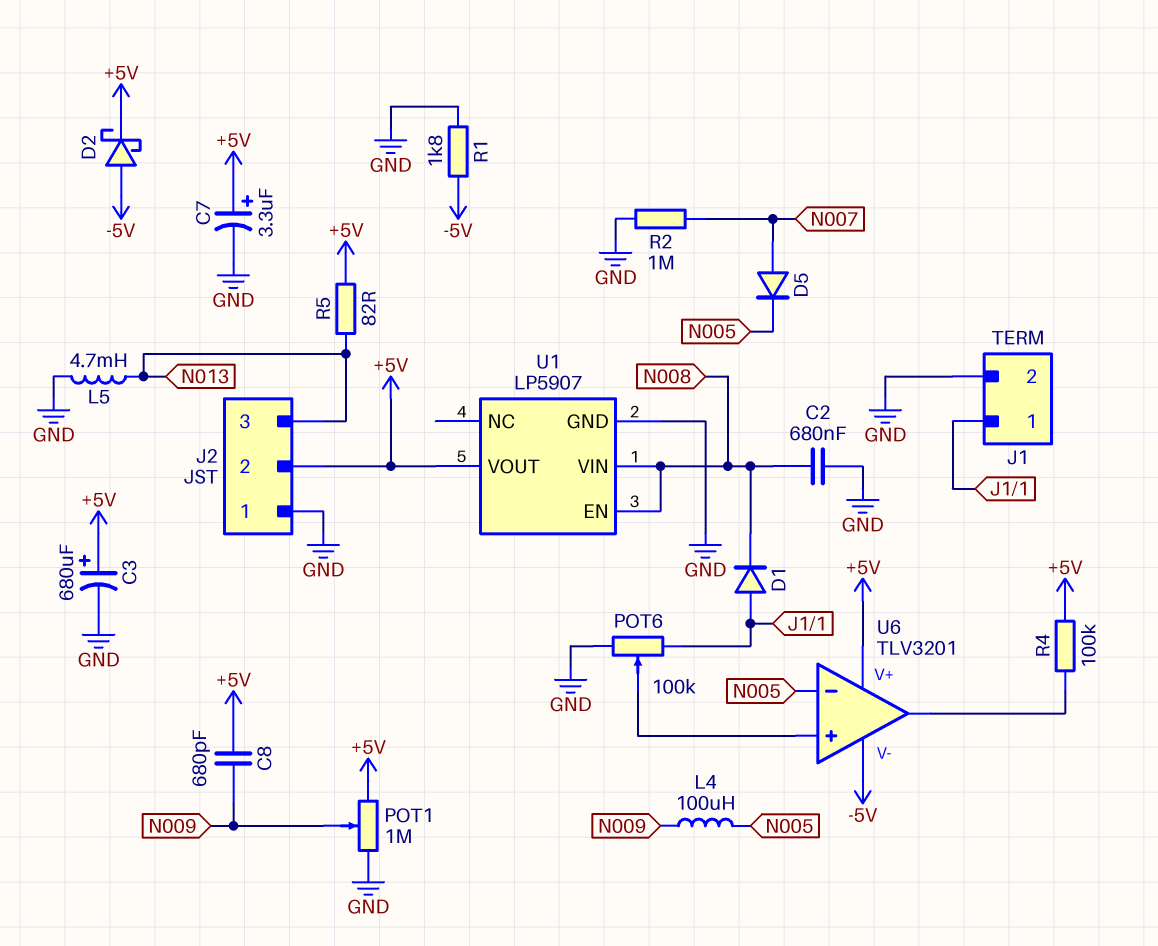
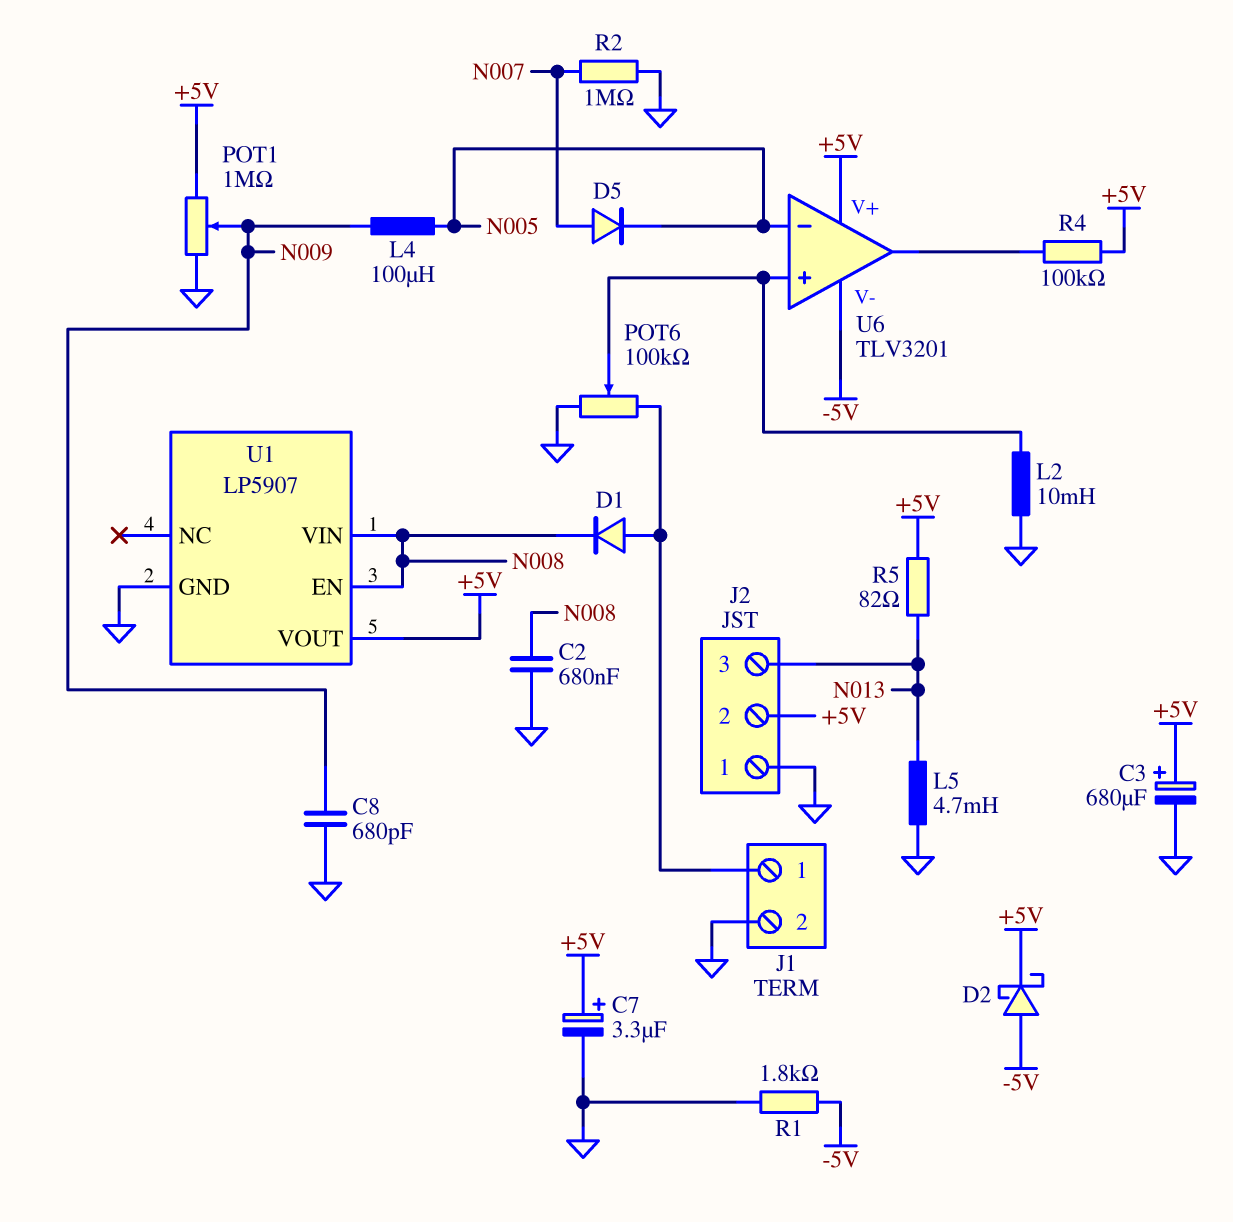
C8: 680pF (+5V, N009) -> 680pF (GND, N009)
L2: none -> 10mH (GND, U6/in+)

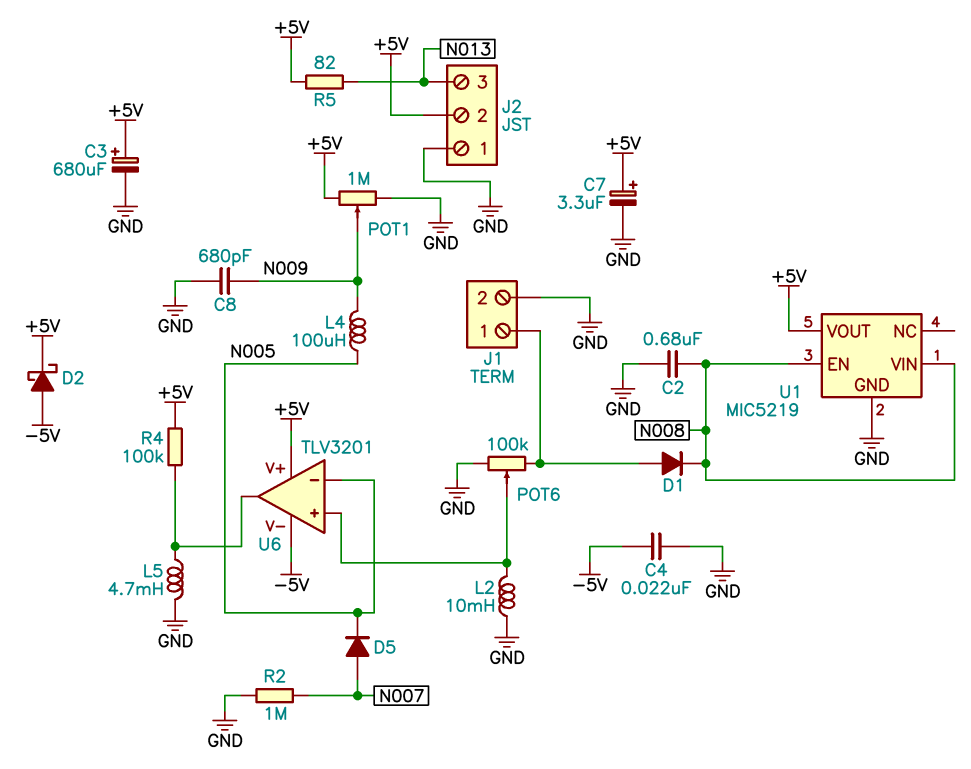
C4: none -> 22nF (-5V, GND)
L5: 4.7mH (GND, N013) -> 4.7mH (GND, U6/out)
R1: 1.8k (-5V, GND) -> none
U1: LP5907 -> MIC5219

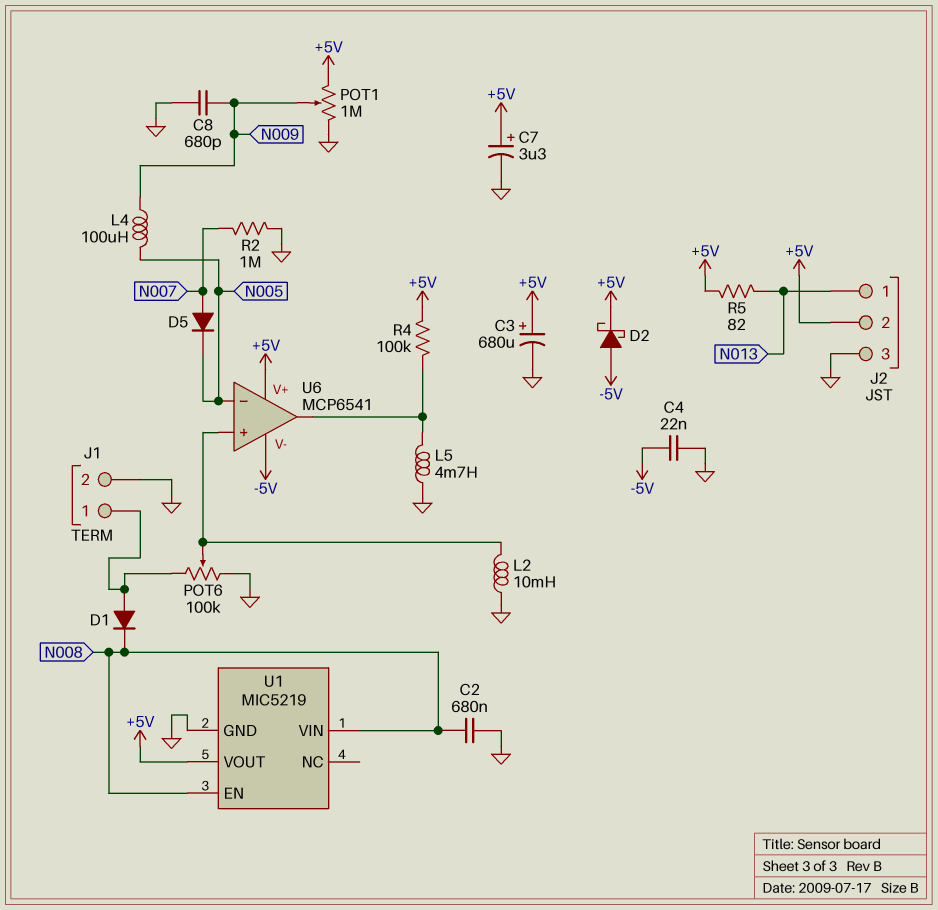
J2 pin 1: GND -> N013
J2 pin 3: N013 -> GND
U6: TLV3201 -> MCP6541

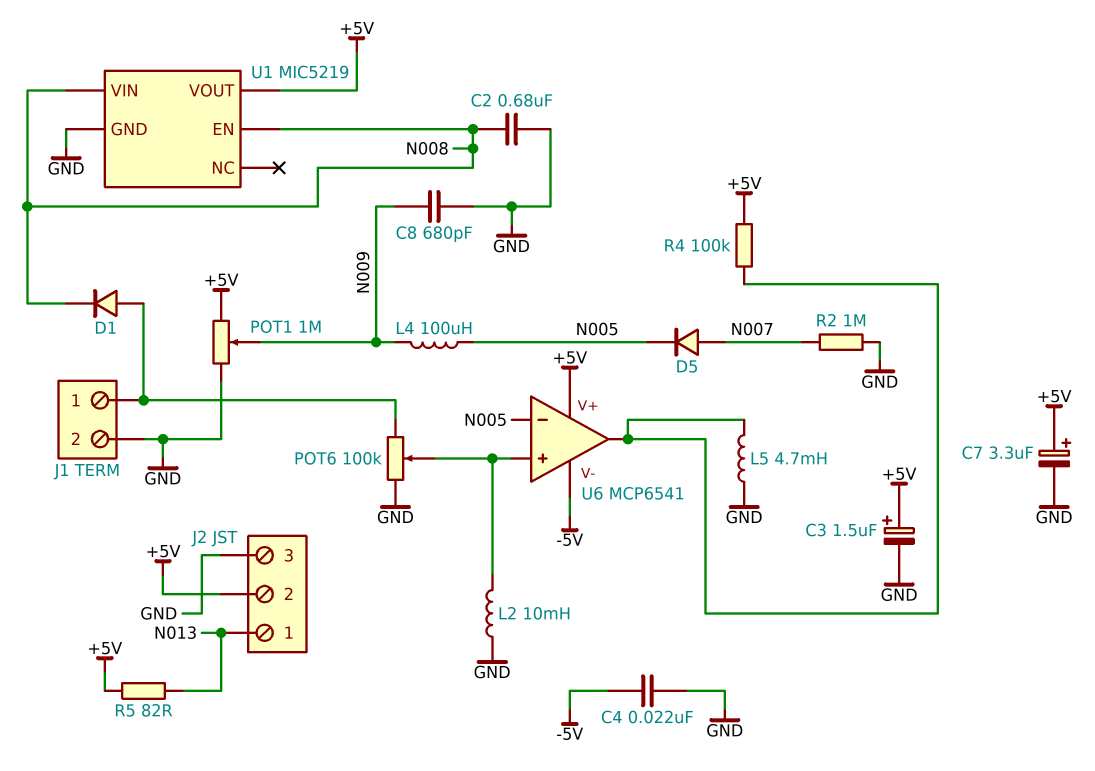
C3: 680uF (plus +5V, minus GND) -> 1.5uF (plus +5V, minus GND)
D2: schottky (A -5V, K +5V) -> none

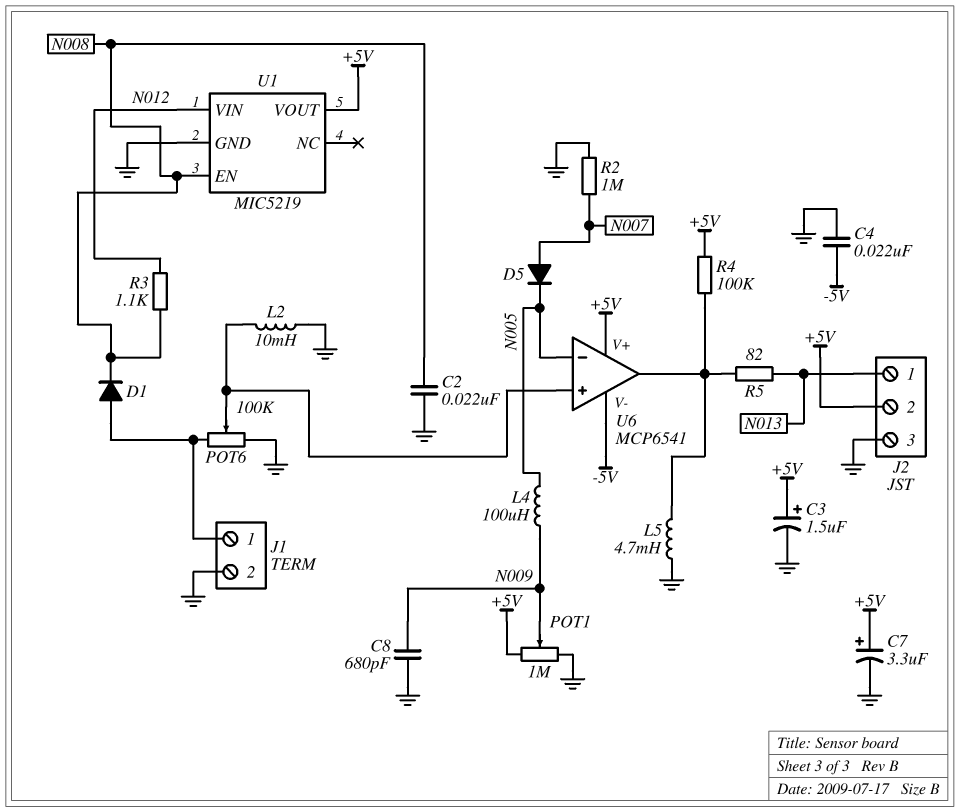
C2: 680nF (GND, N008) -> 22nF (GND, N008)
R3: none -> 1.1k (N008, N012)
R5: 82 (+5V, N013) -> 82 (N013, U6/out)
U1 pin VIN: N008 -> N012

